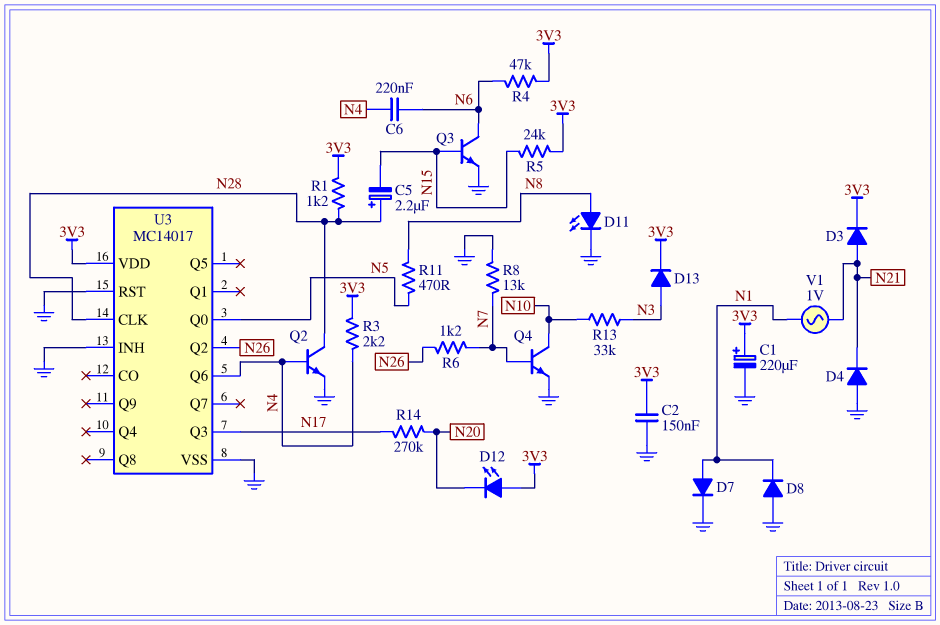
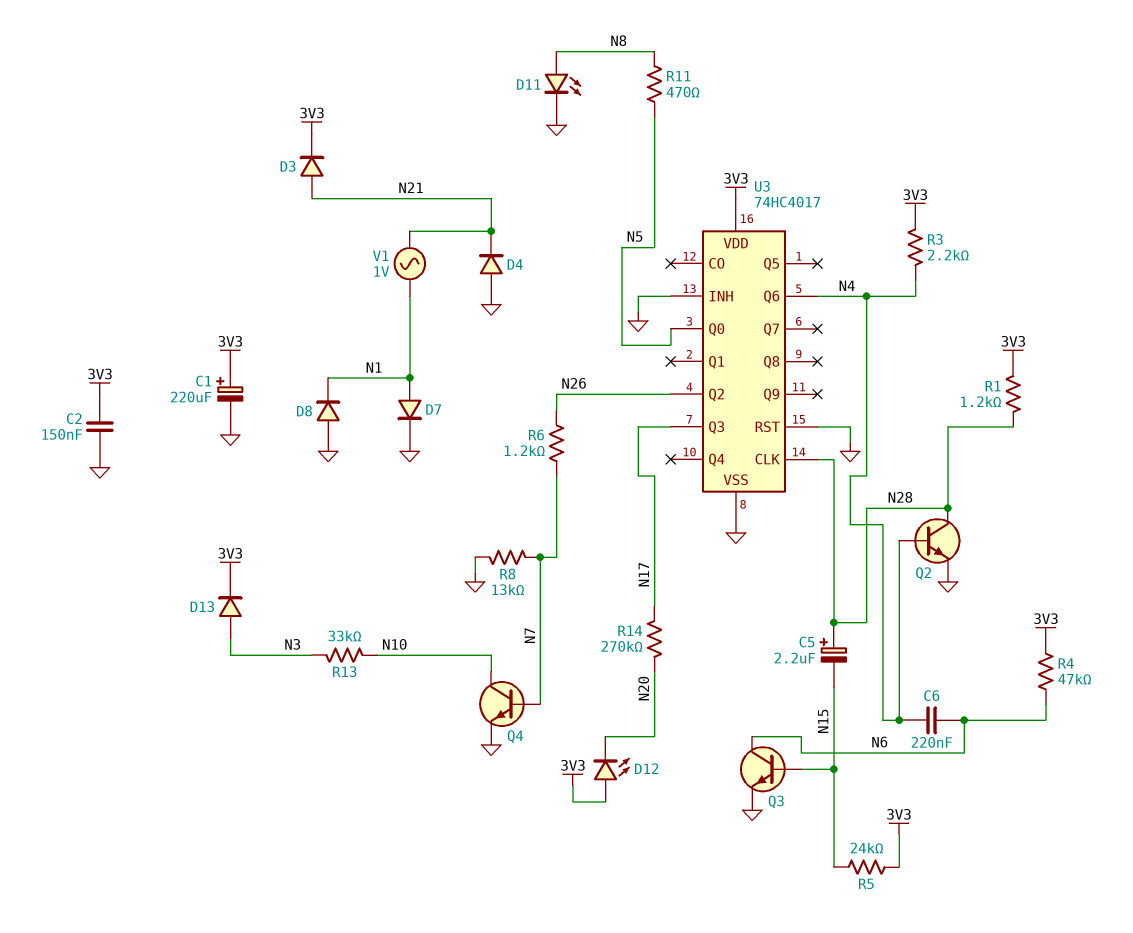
U3: MC14017 -> 74HC4017

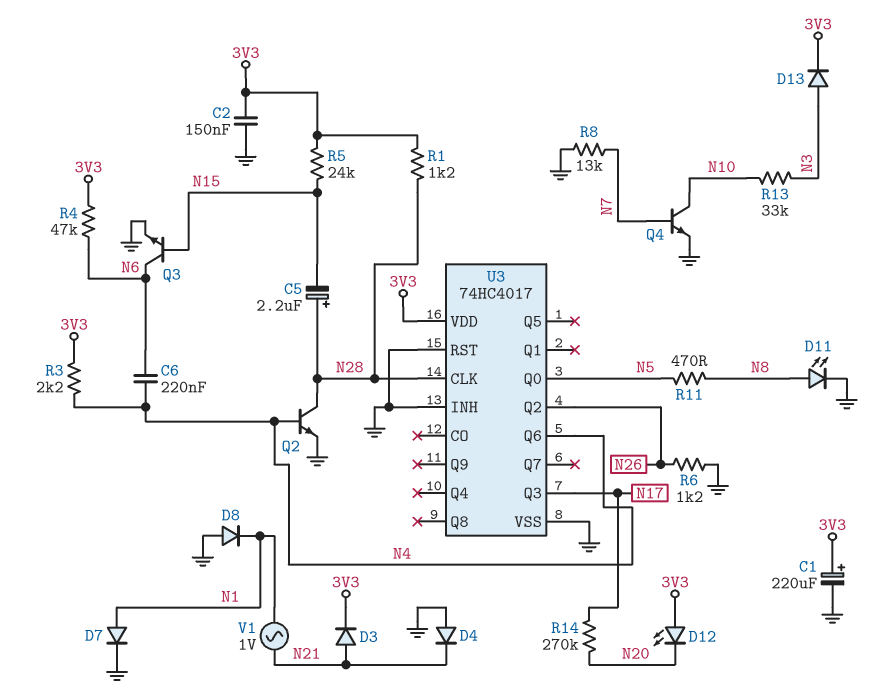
R6: 1.2k (N7, N26) -> 1.2k (GND, N26)

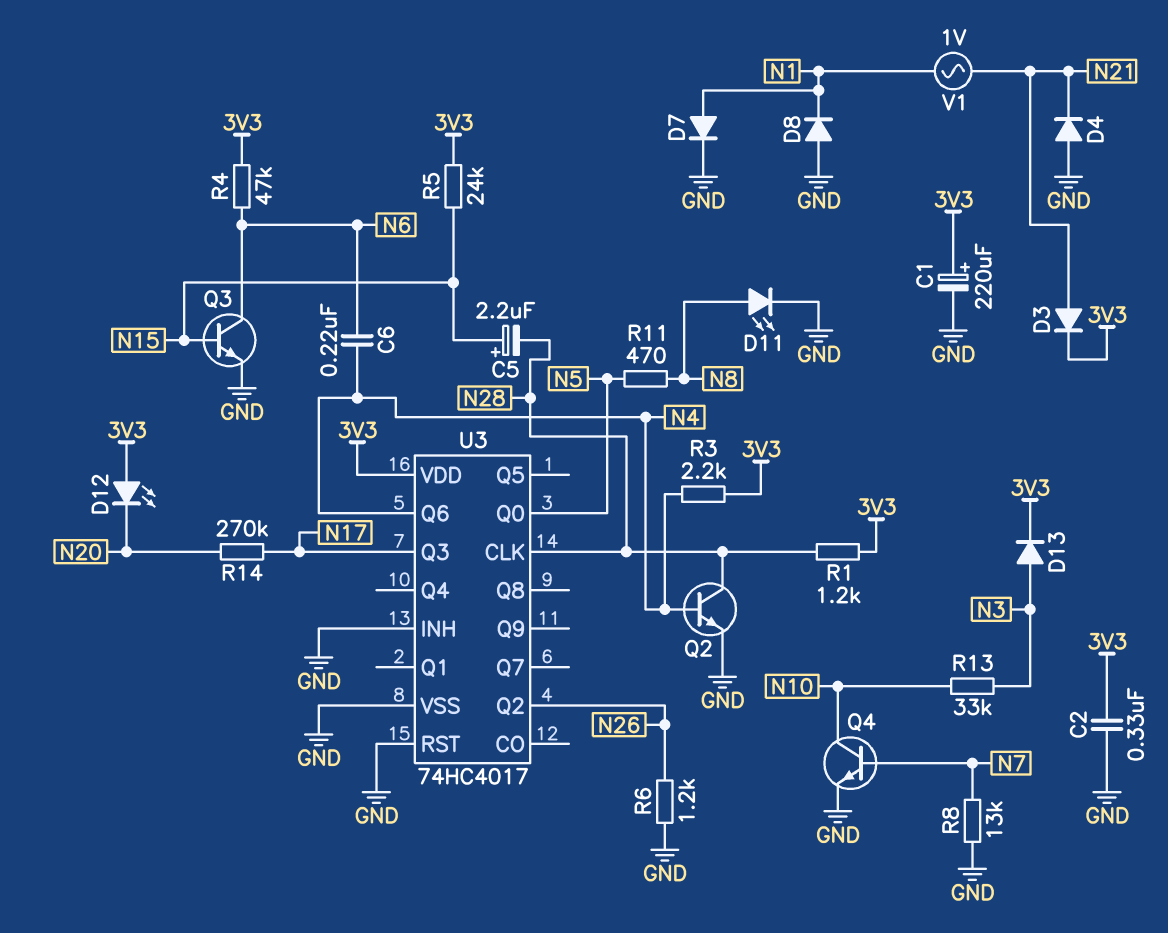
C2: 150nF (3V3, GND) -> 330nF (3V3, GND)
C5: 2.2uF (plus N28, minus N15) -> 2.2uF (plus N15, minus N28)

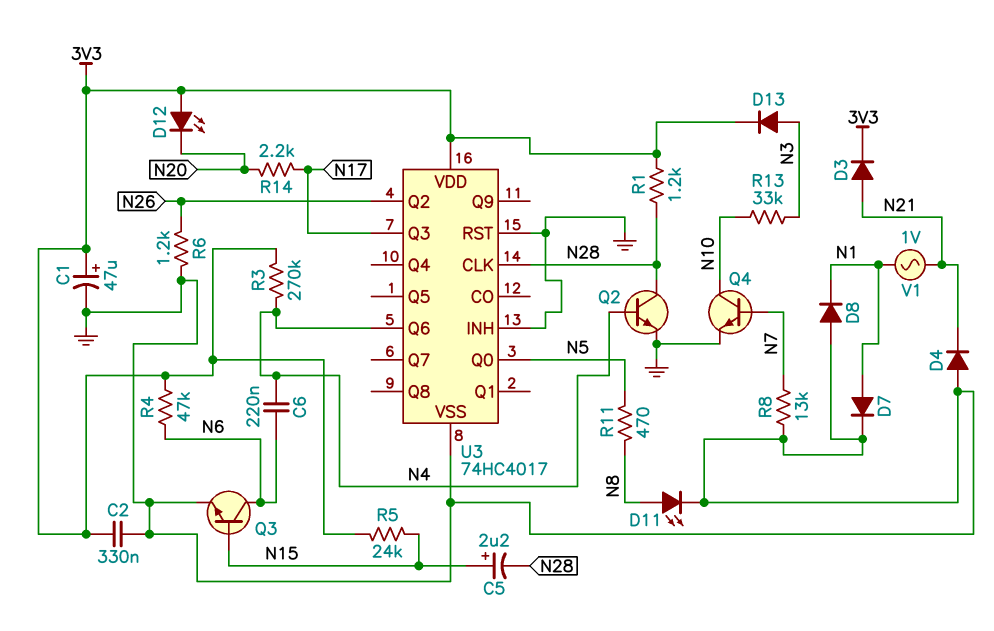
C1: 220uF (plus 3V3, minus GND) -> 47uF (plus 3V3, minus GND)
R3: 2.2k (3V3, N4) -> 270k (3V3, N4)
R14: 270k (N17, N20) -> 2.2k (N17, N20)

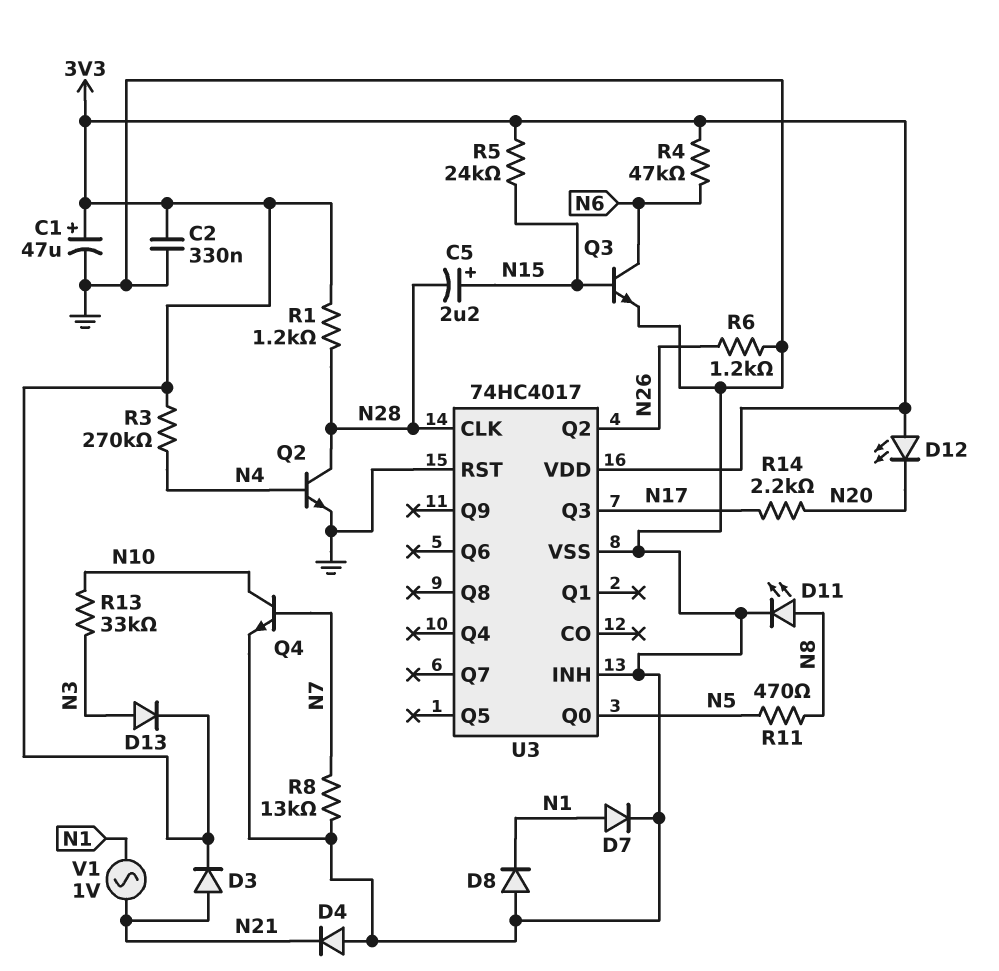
C6: 220nF (N4, N6) -> none
U3 pin Q6: N4 -> none

